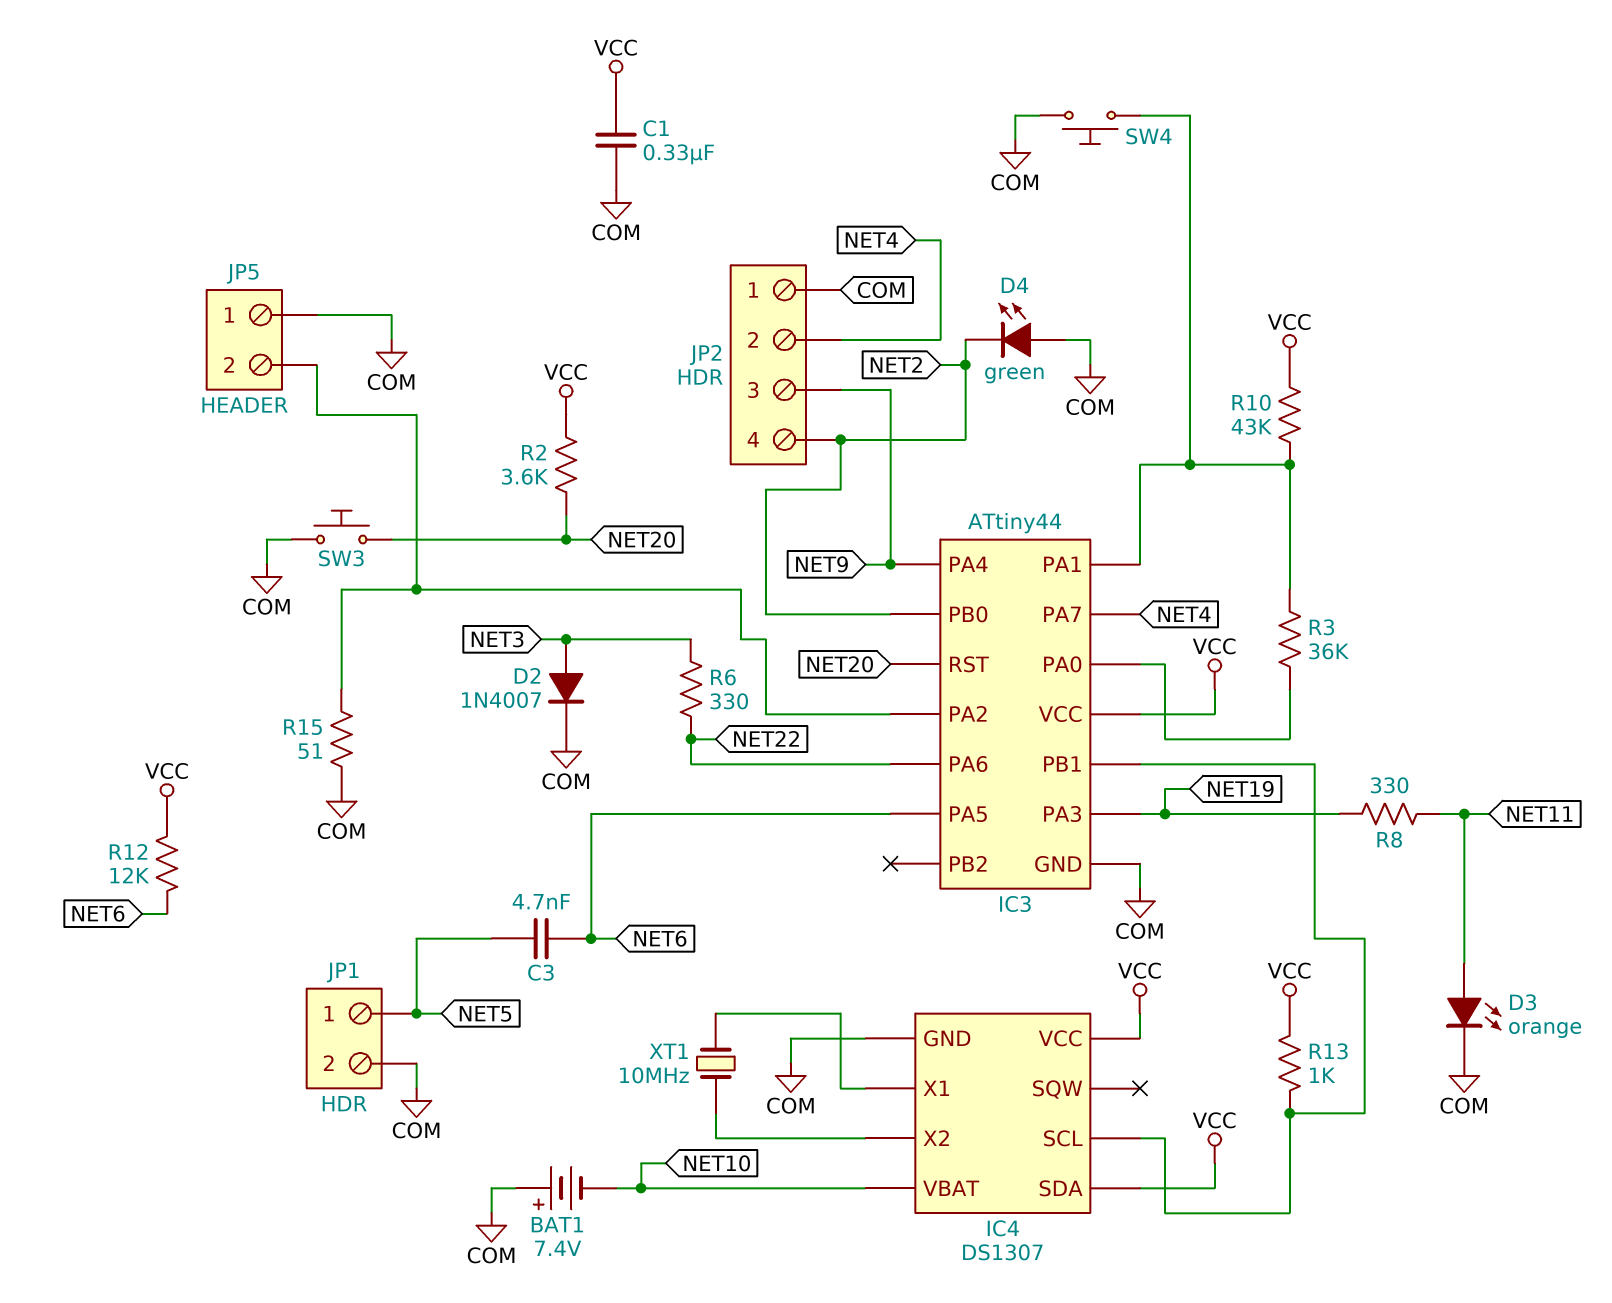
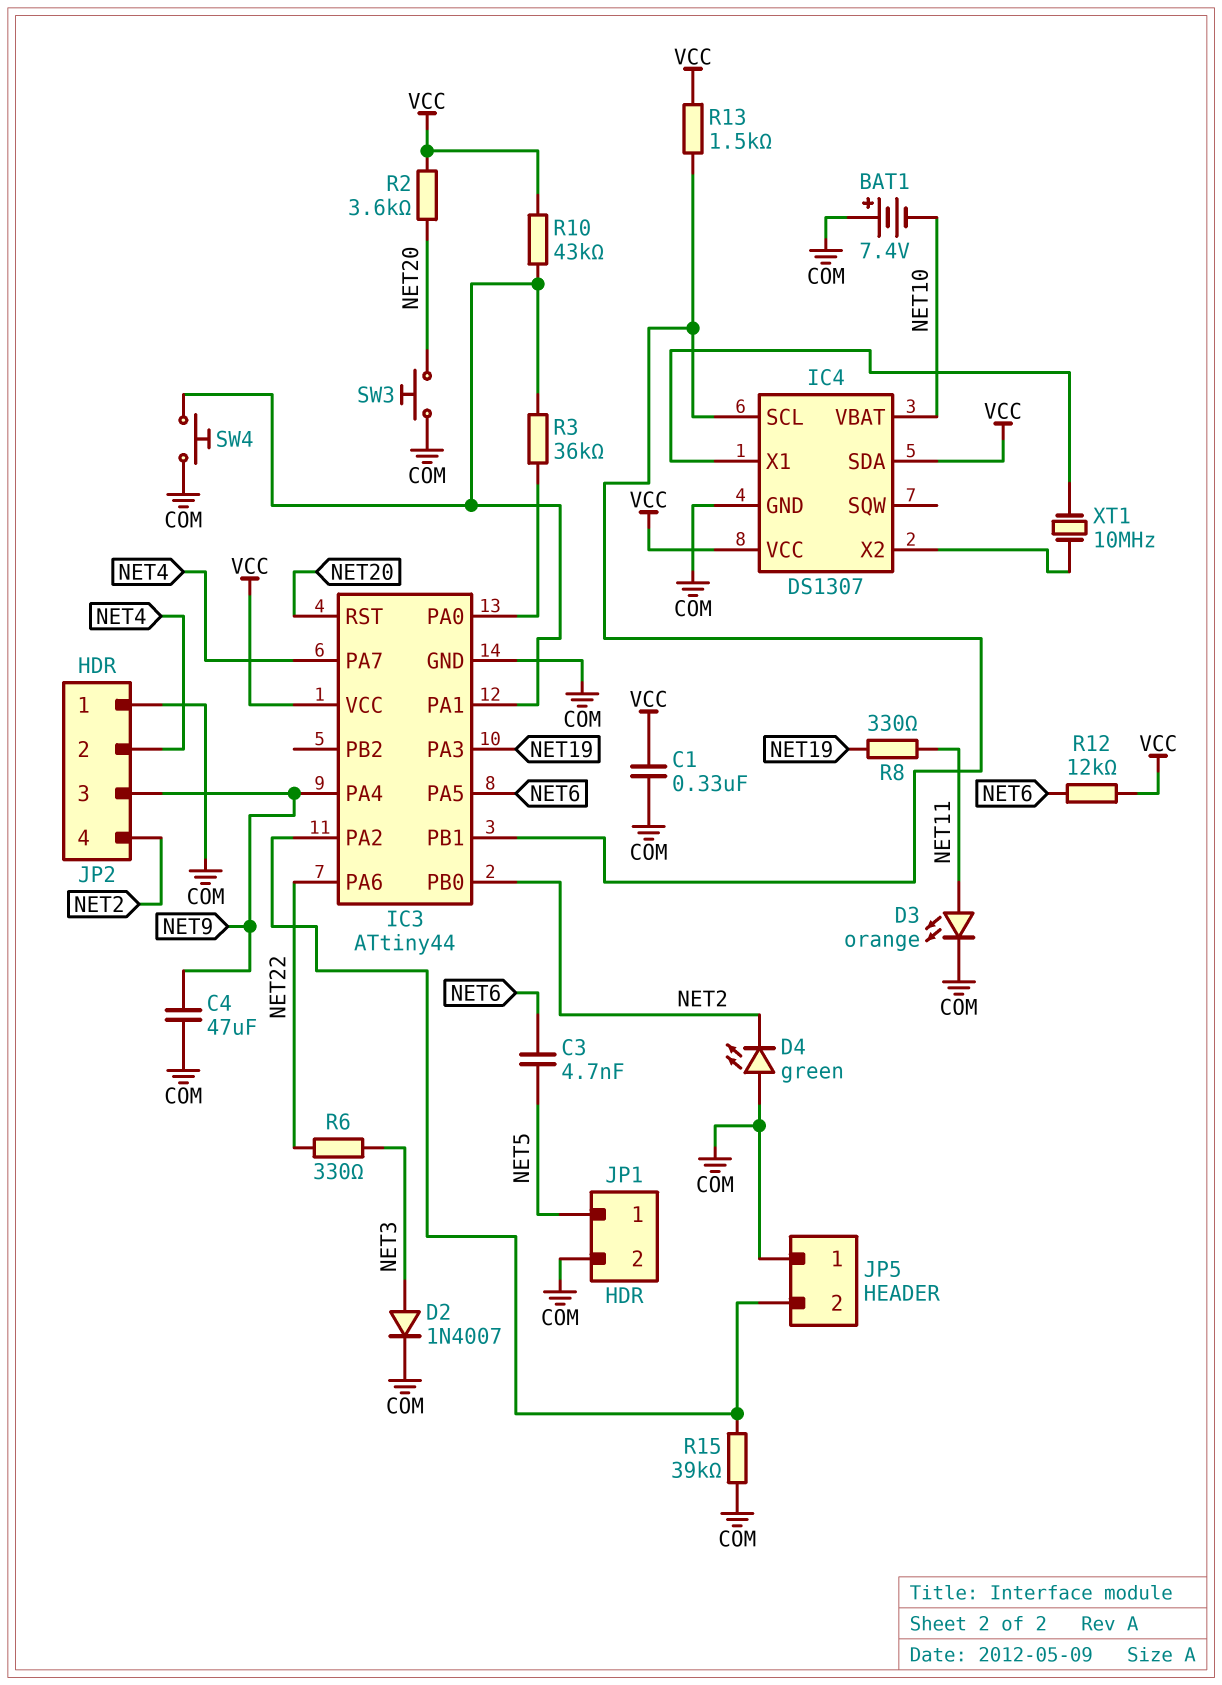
C4: none -> 47uF (COM, NET9)
R13: 1k (IC3/PB1, VCC) -> 1.5k (IC3/PB1, VCC)
R15: 51 (COM, IC3/PA2) -> 39k (COM, IC3/PA2)

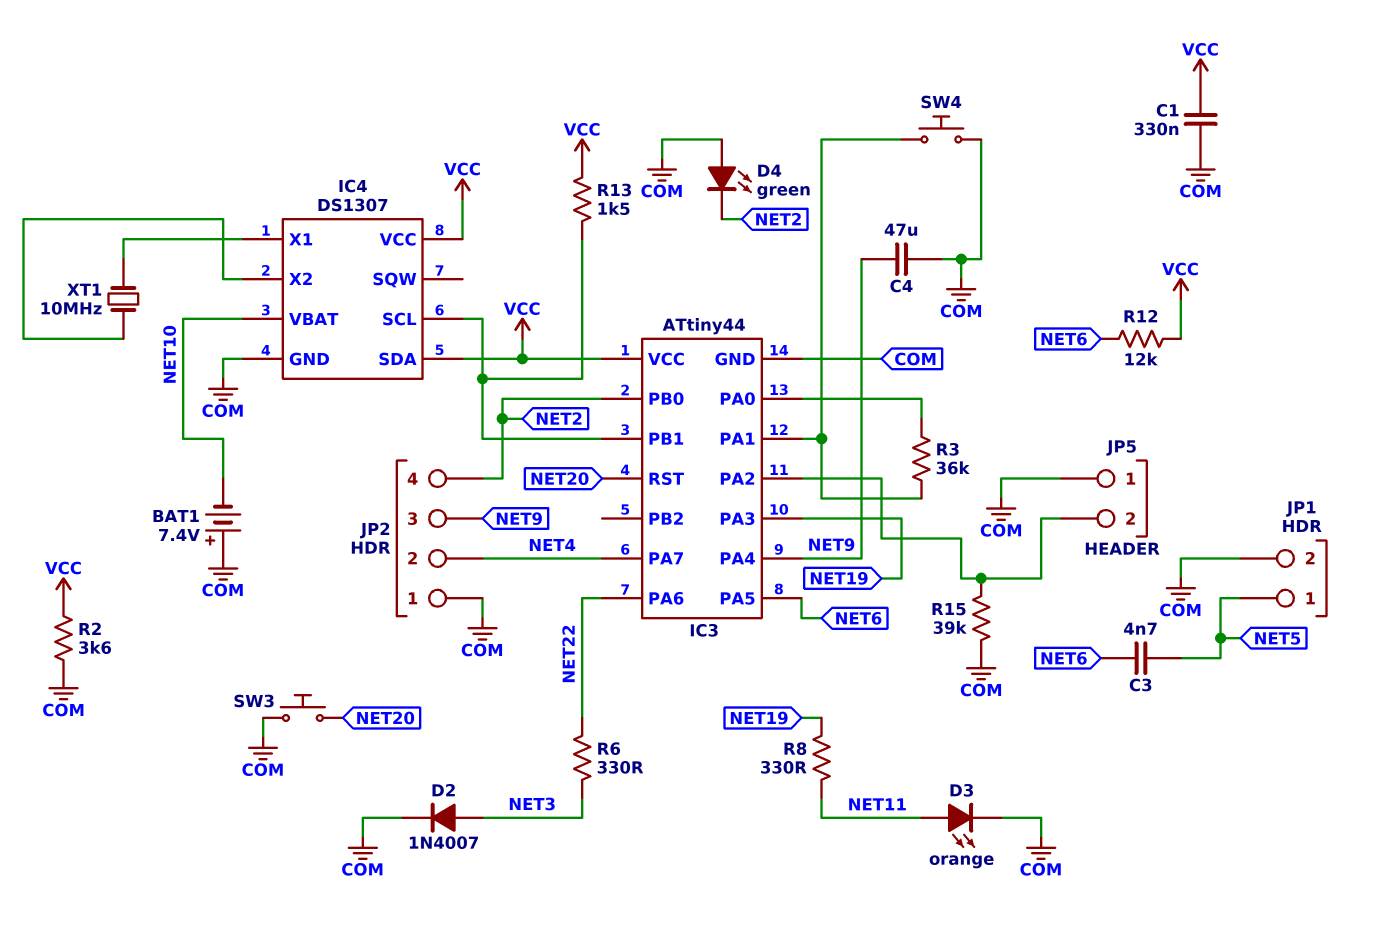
R2: 3.6k (NET20, VCC) -> 3.6k (COM, VCC)
R10: 43k (IC3/PA1, VCC) -> none

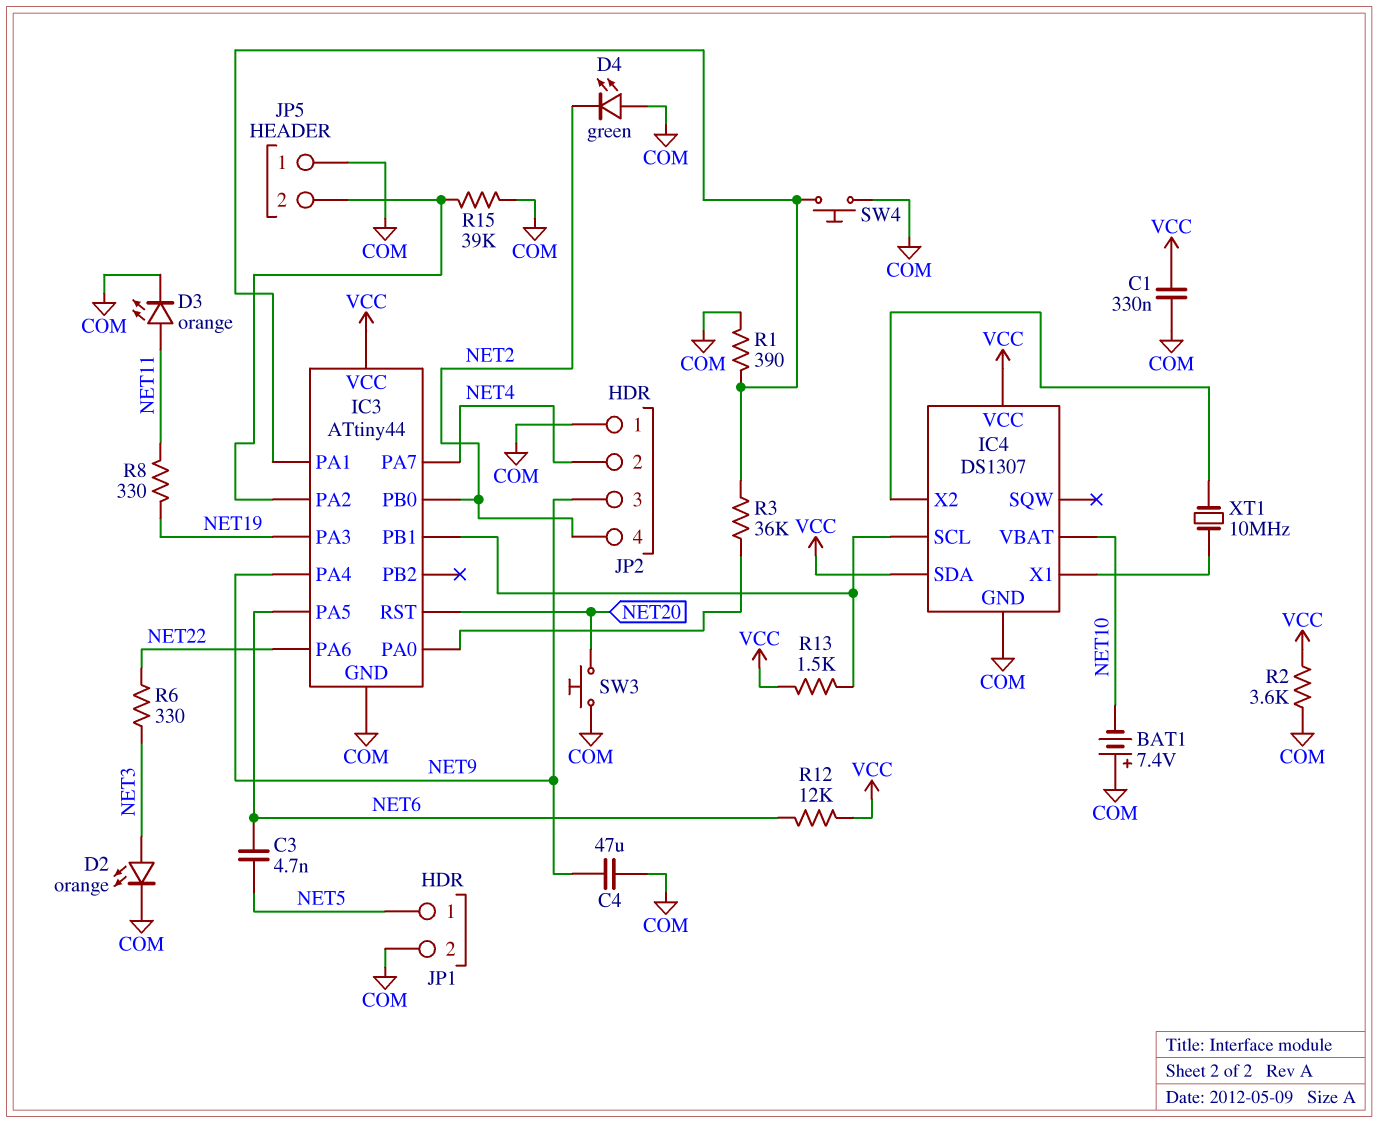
D2: diode 1N4007 (A NET3, K COM) -> LED orange (A NET3, K COM)
R1: none -> 390 (COM, IC3/PA1)

